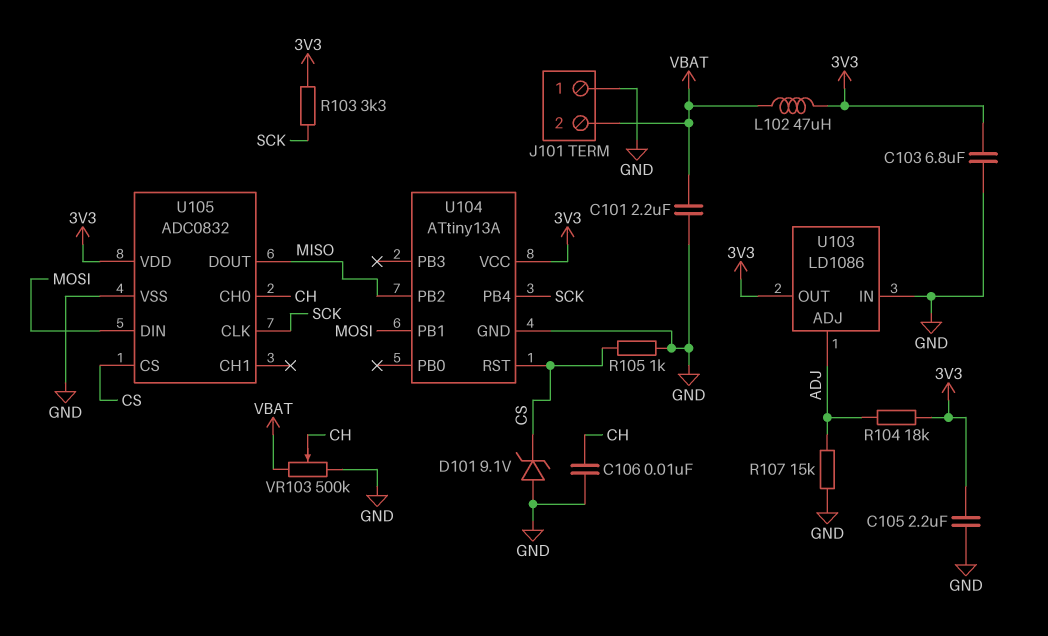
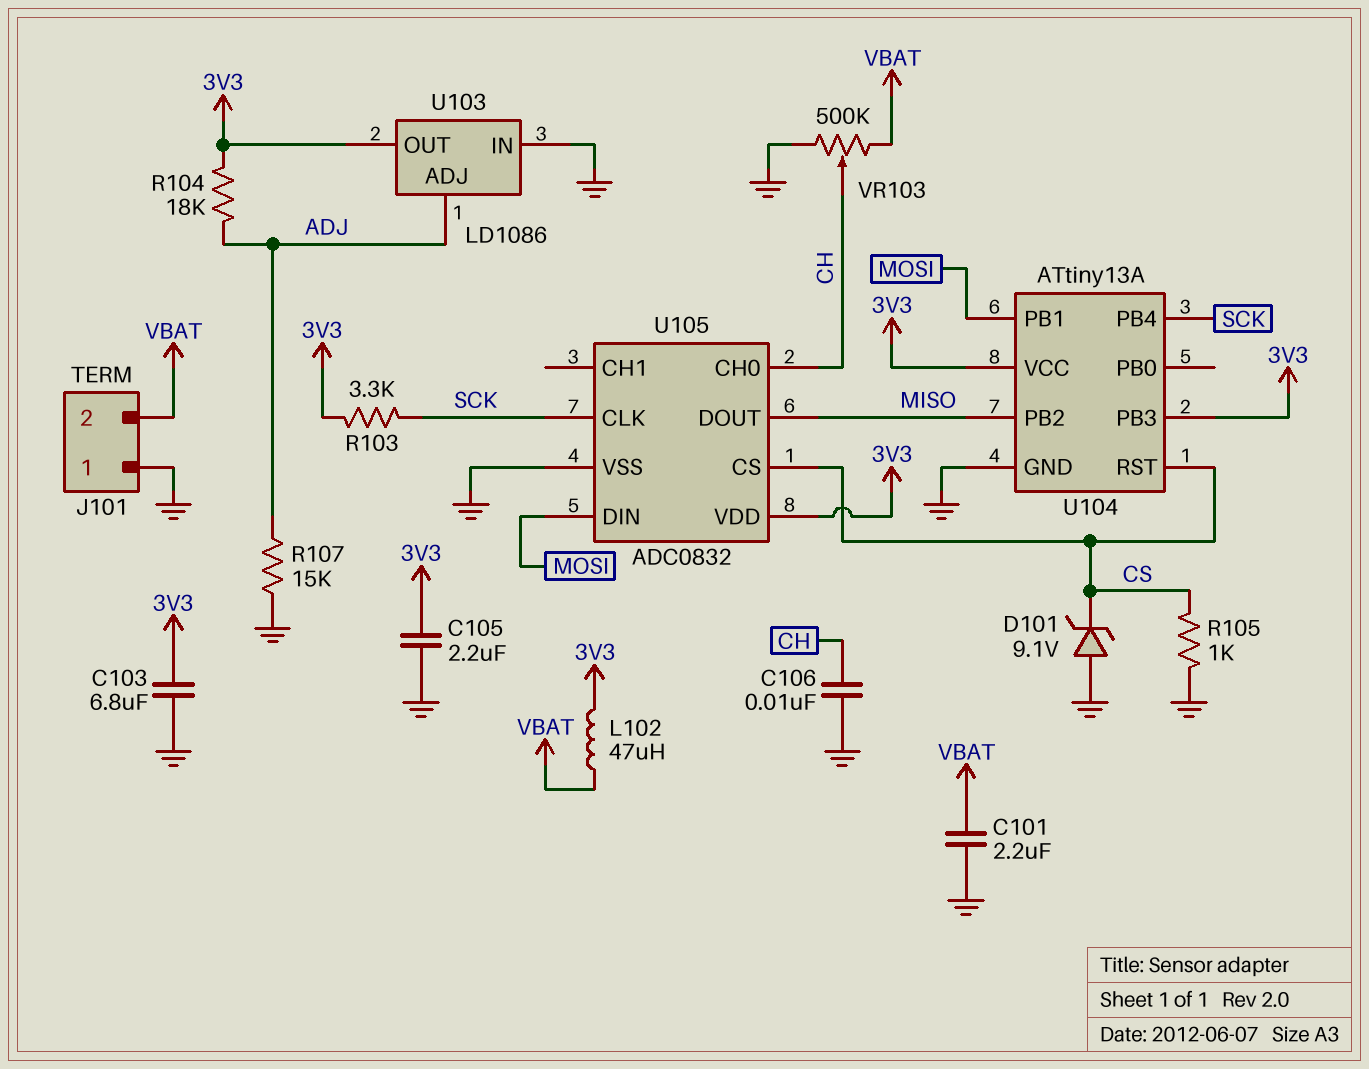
U104 pin PB3: none -> 3V3

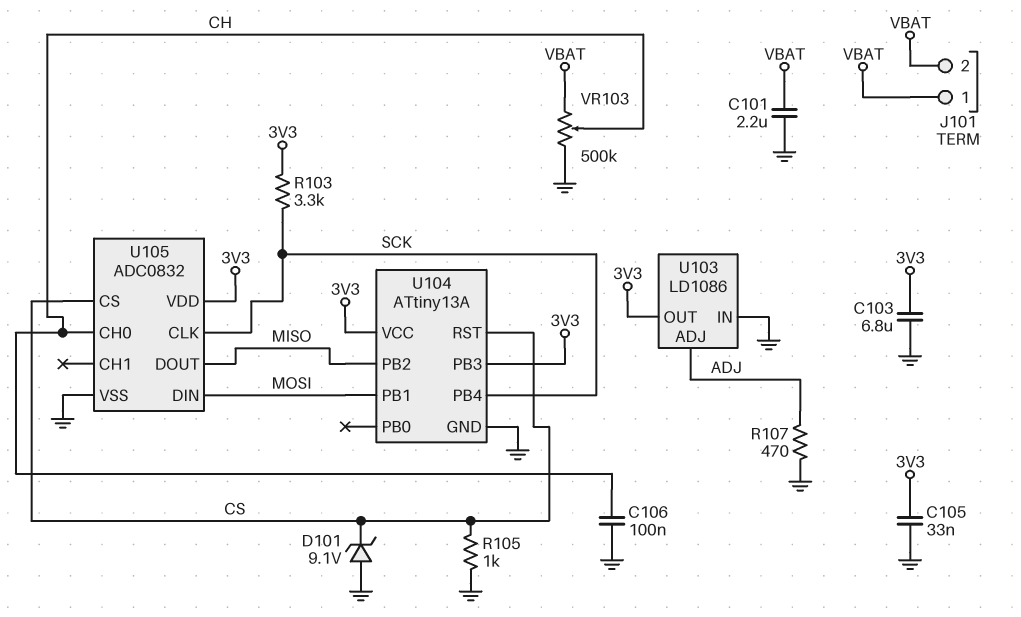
C105: 2.2uF (3V3, GND) -> 33nF (3V3, GND)
C106: 10nF (CH, GND) -> 100nF (CH, GND)
J101 pin 1: GND -> VBAT
L102: 47uH (3V3, VBAT) -> none
R104: 18k (3V3, ADJ) -> none
R107: 15k (ADJ, GND) -> 470 (ADJ, GND)

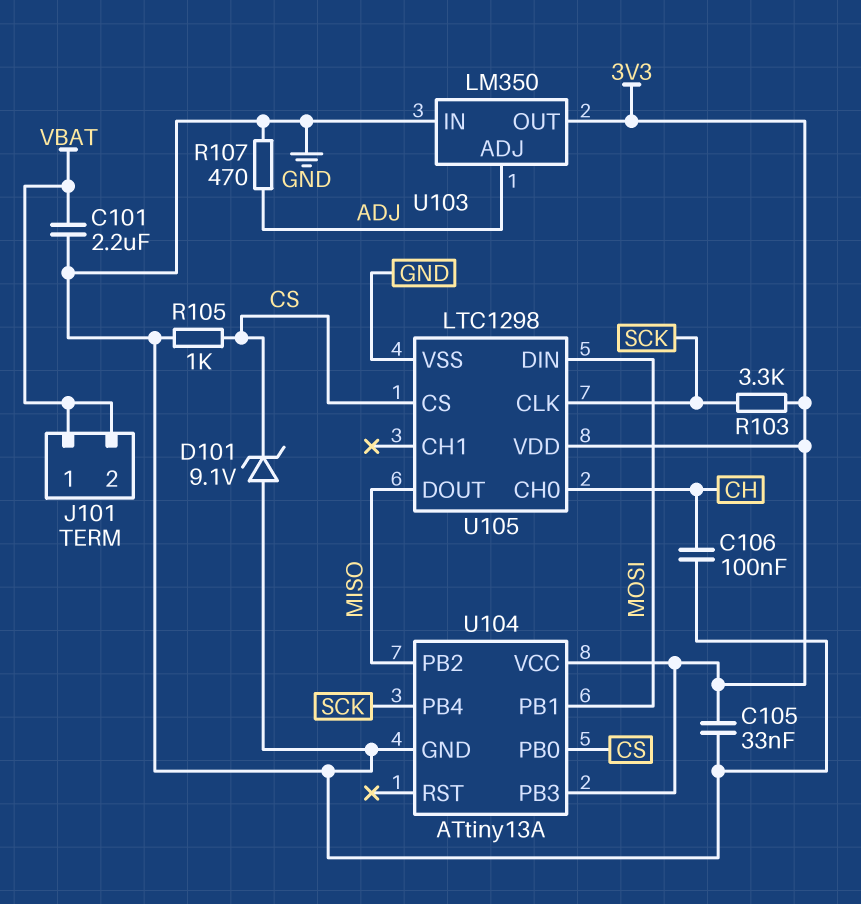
C103: 6.8uF (3V3, GND) -> none
U103: LD1086 -> LM350
U104 pin PB0: none -> CS
U104 pin RST: CS -> none
U105: ADC0832 -> LTC1298
VR103: 500k (GND, VBAT, wiper CH) -> none

